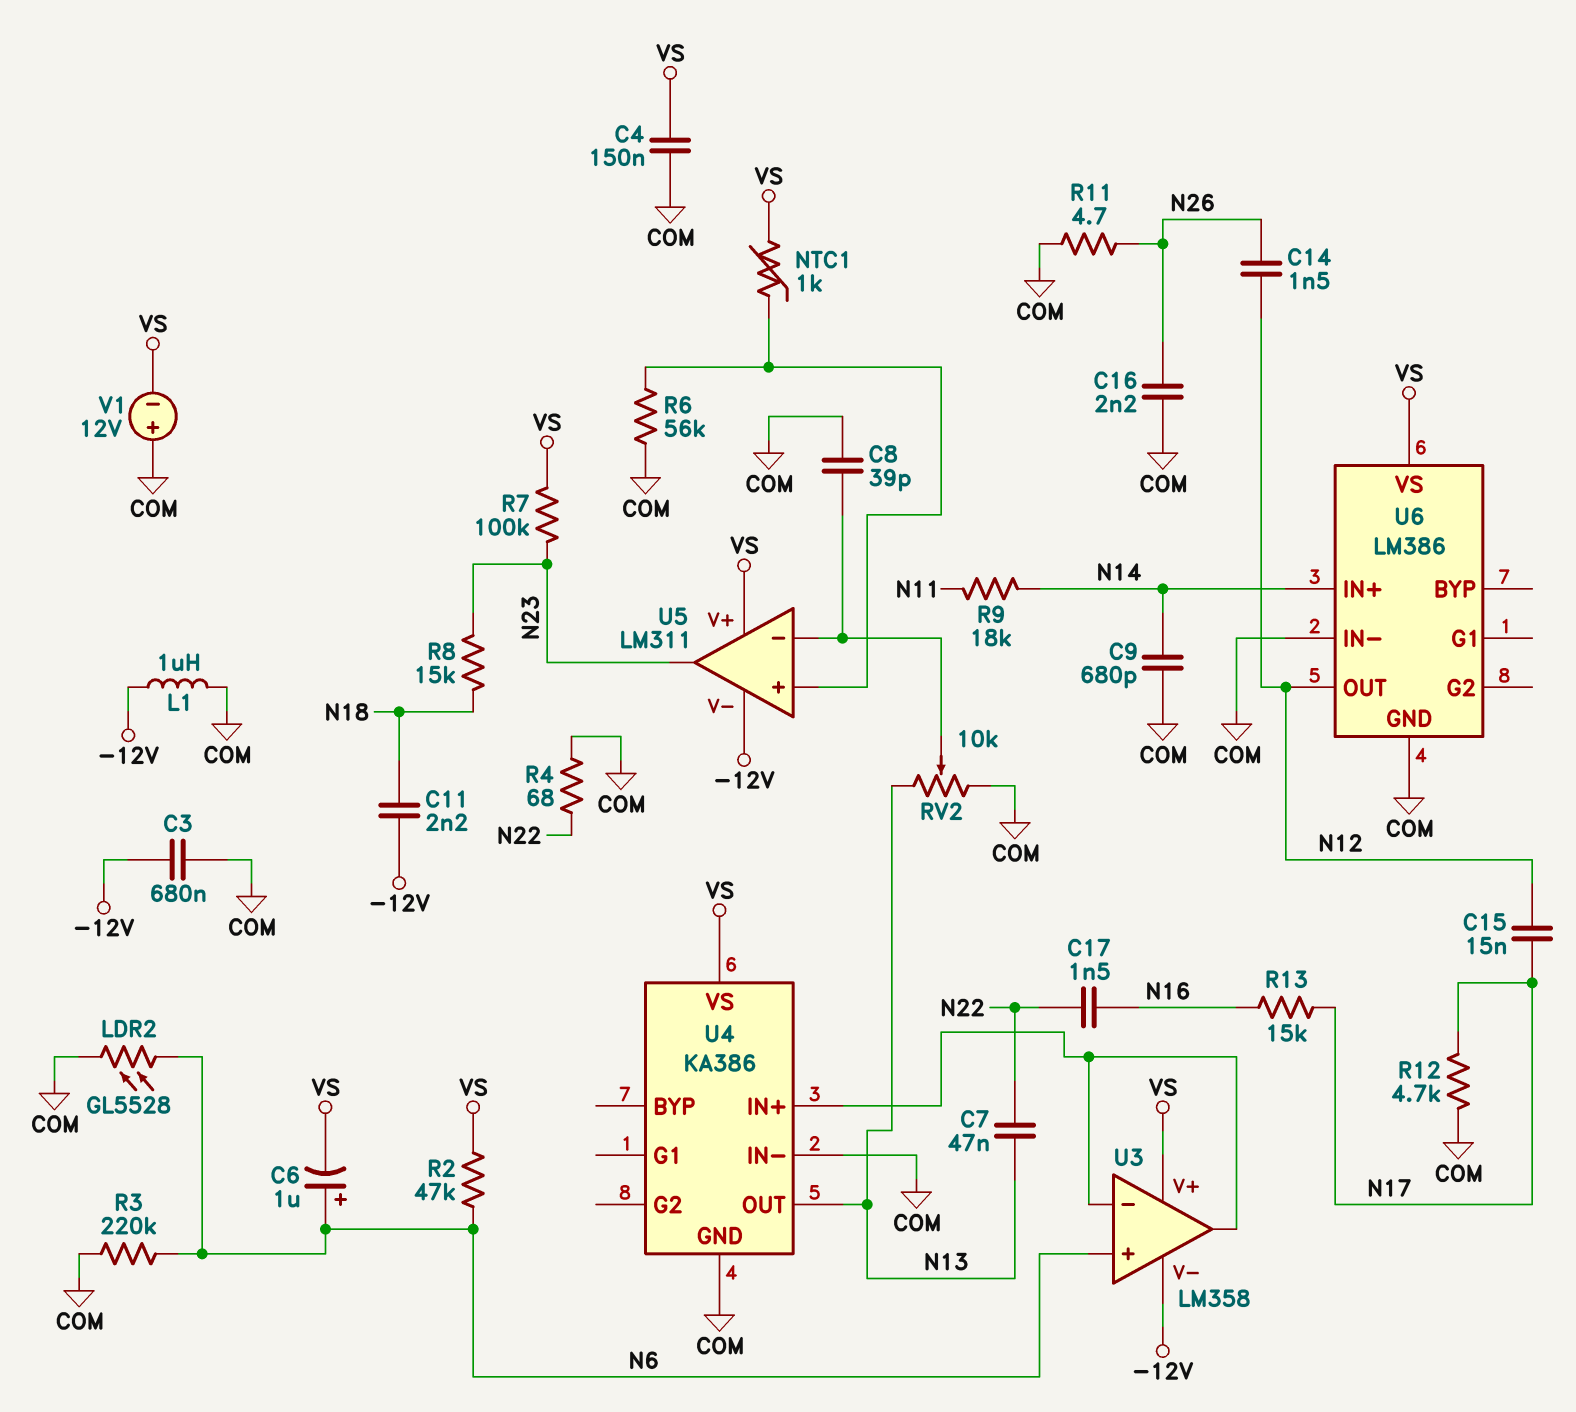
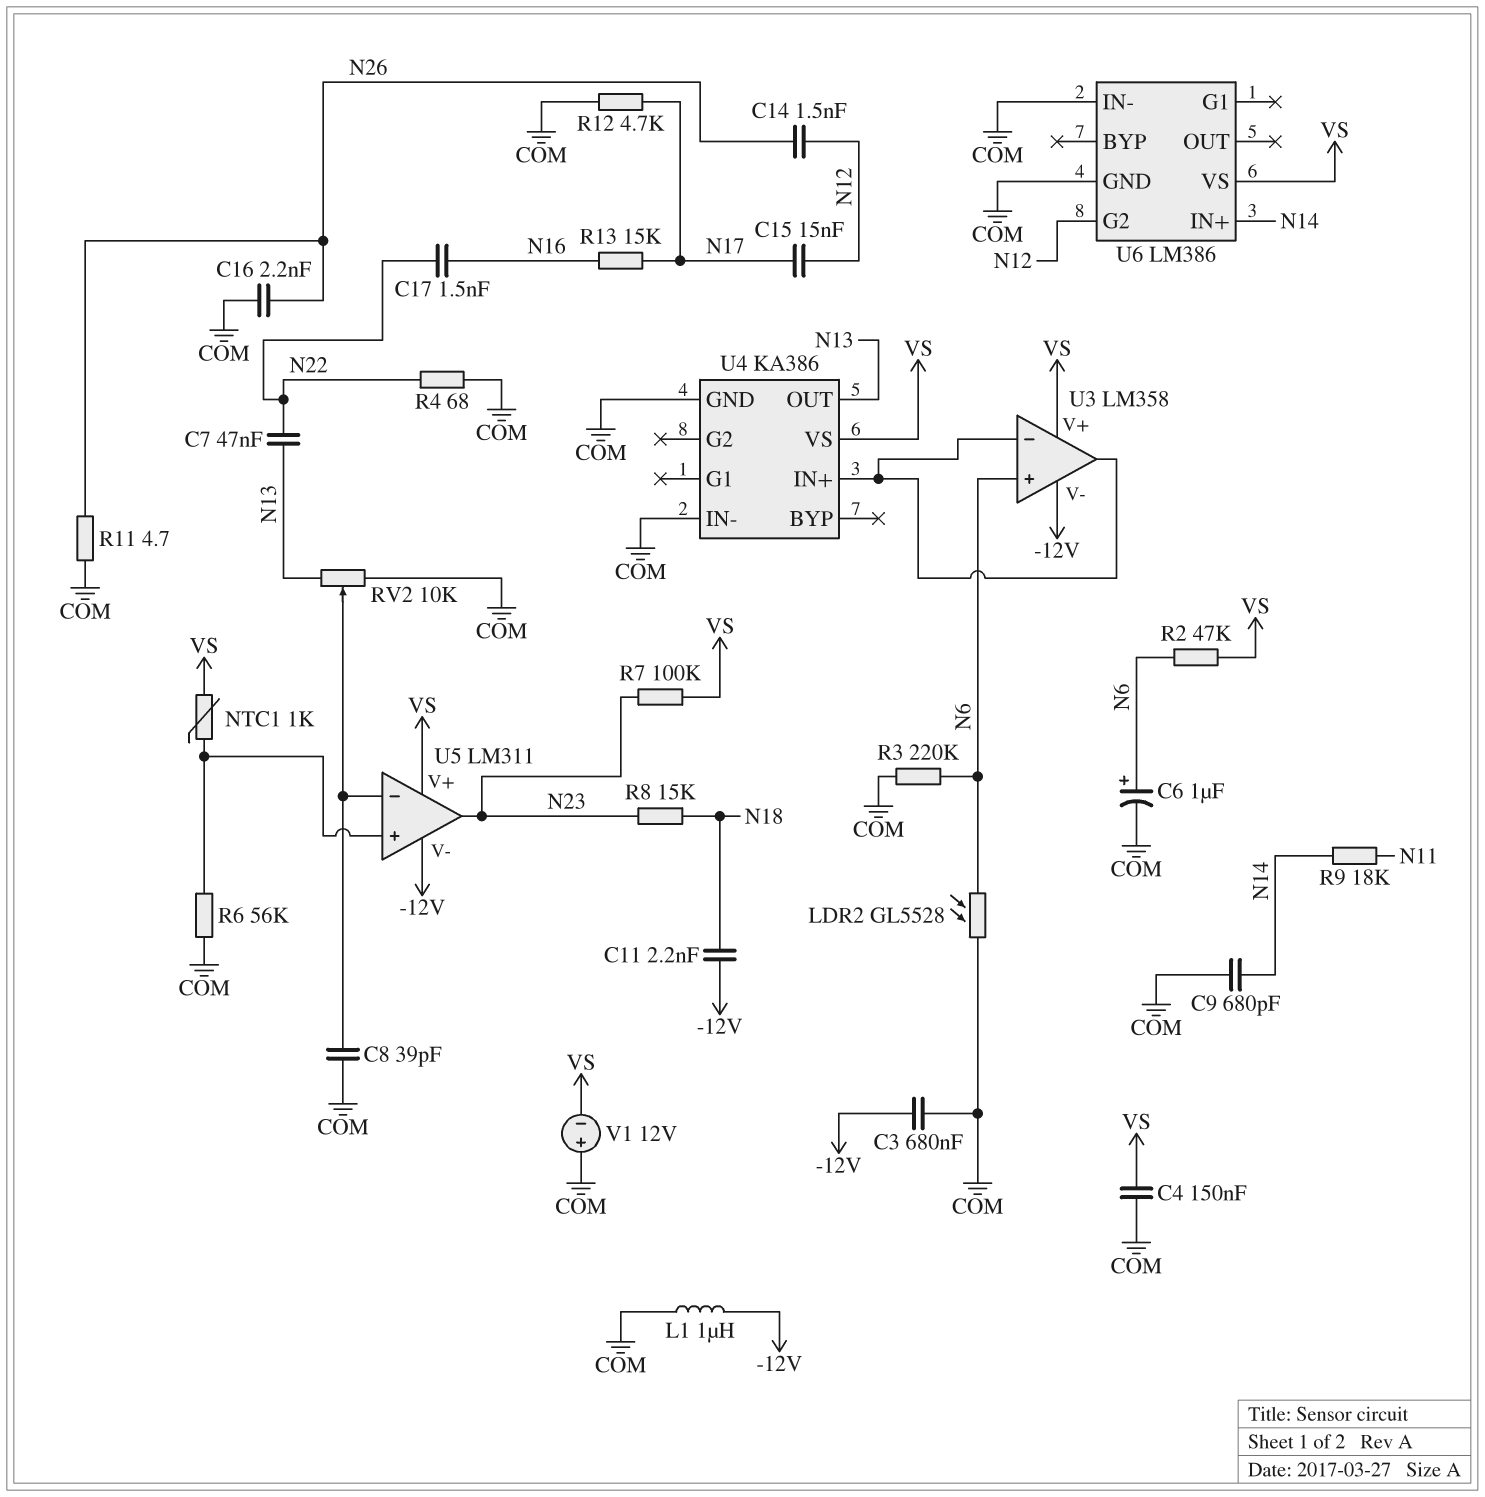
C6: 1uF (plus N6, minus VS) -> 1uF (plus N6, minus COM)
U6 pin G2: none -> N12
U6 pin OUT: N12 -> none

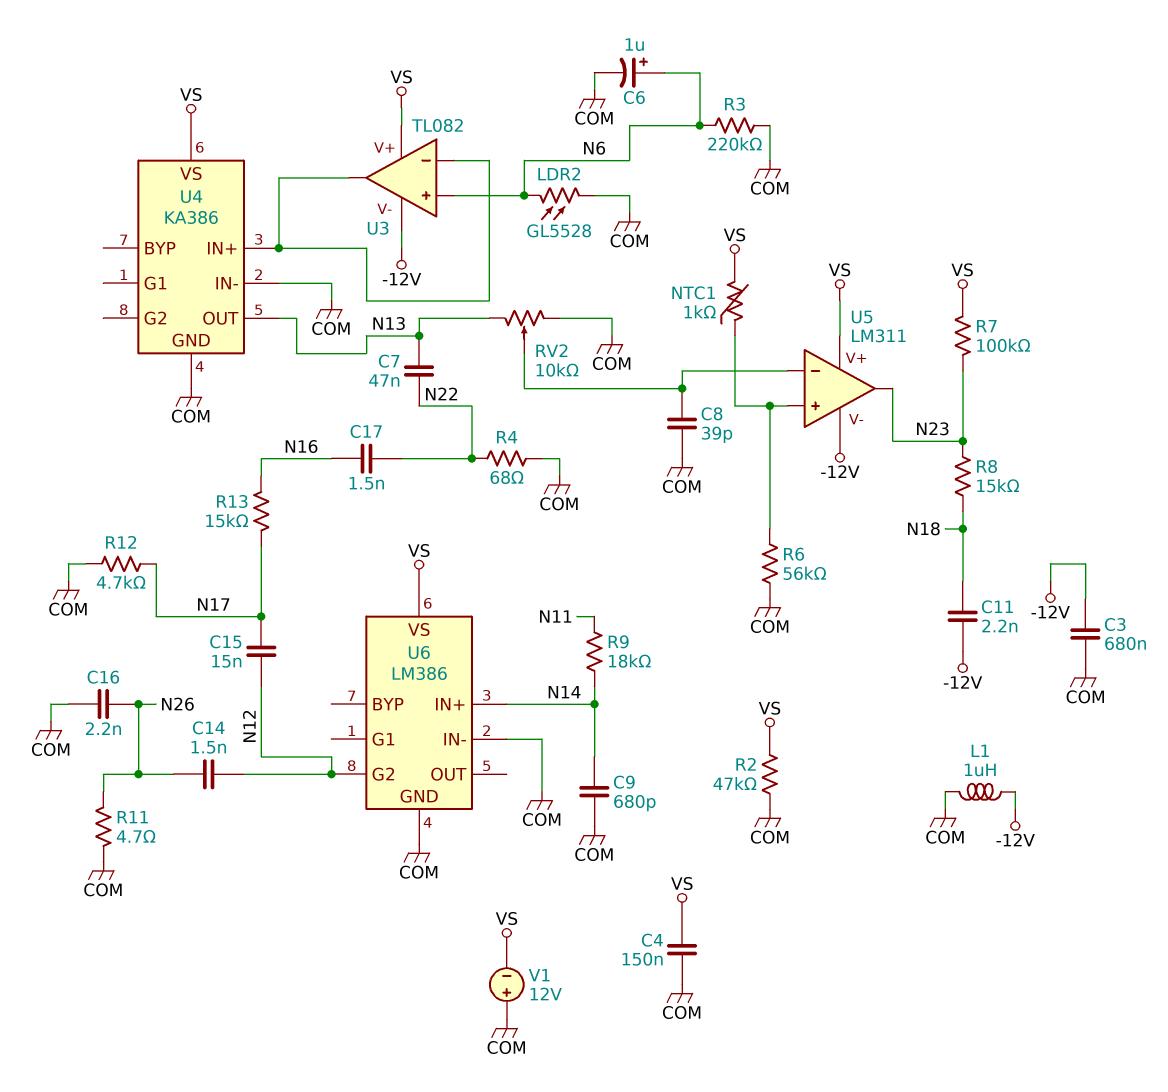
R2: 47k (N6, VS) -> 47k (COM, VS)
U3: LM358 -> TL082

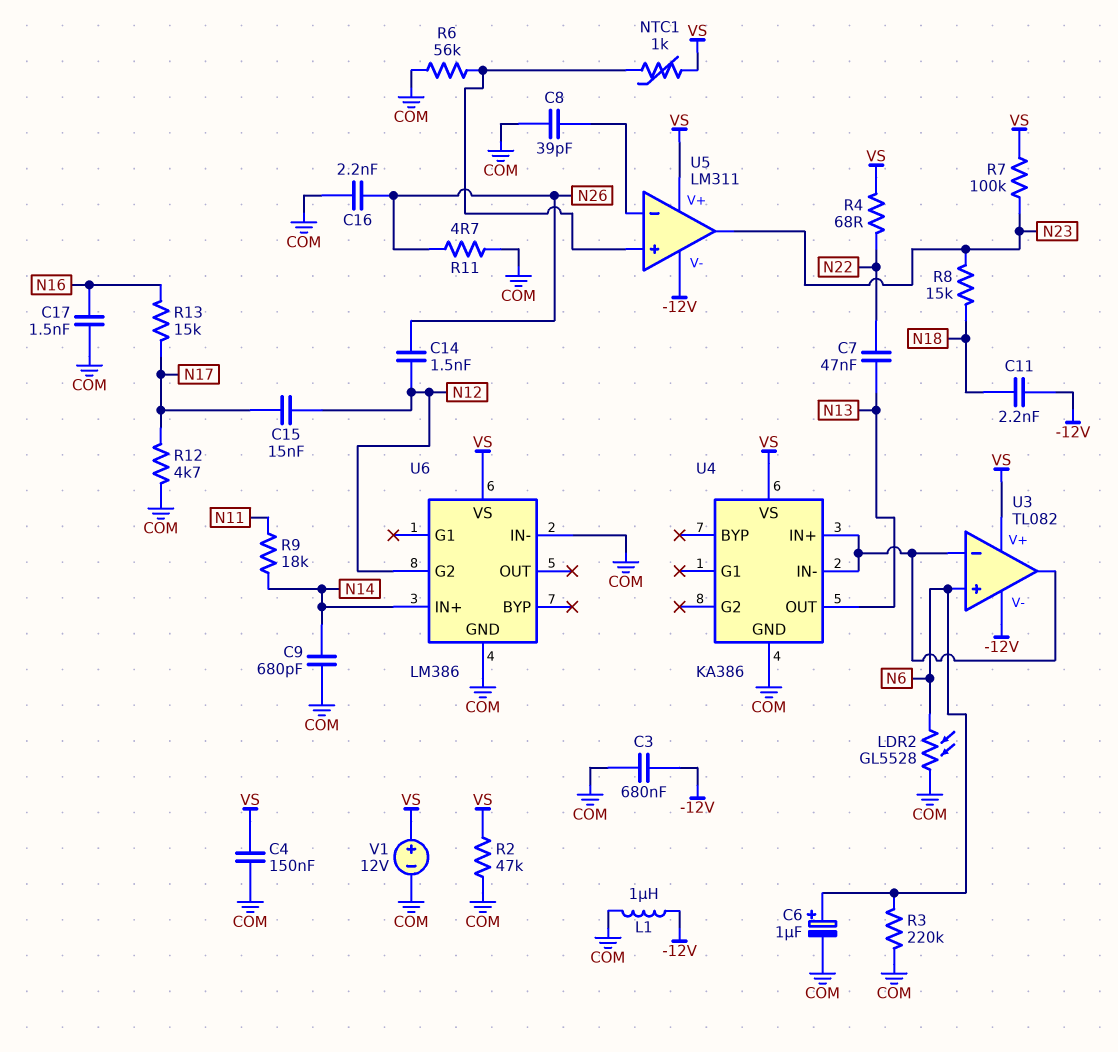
C17: 1.5nF (N16, N22) -> 1.5nF (COM, N16)
R4: 68 (COM, N22) -> 68 (N22, VS)
RV2: 10k (COM, N13, wiper U5/in-) -> none
U4 pin IN-: COM -> U3/in-
V1: 12V (plus COM, minus VS) -> 12V (plus VS, minus COM)

